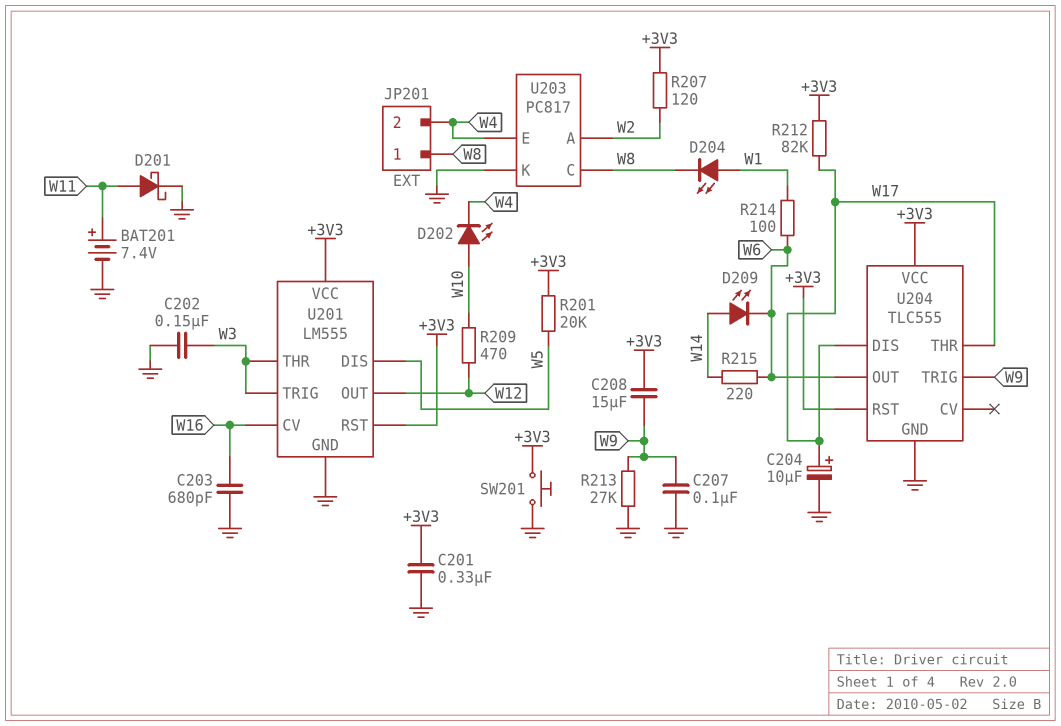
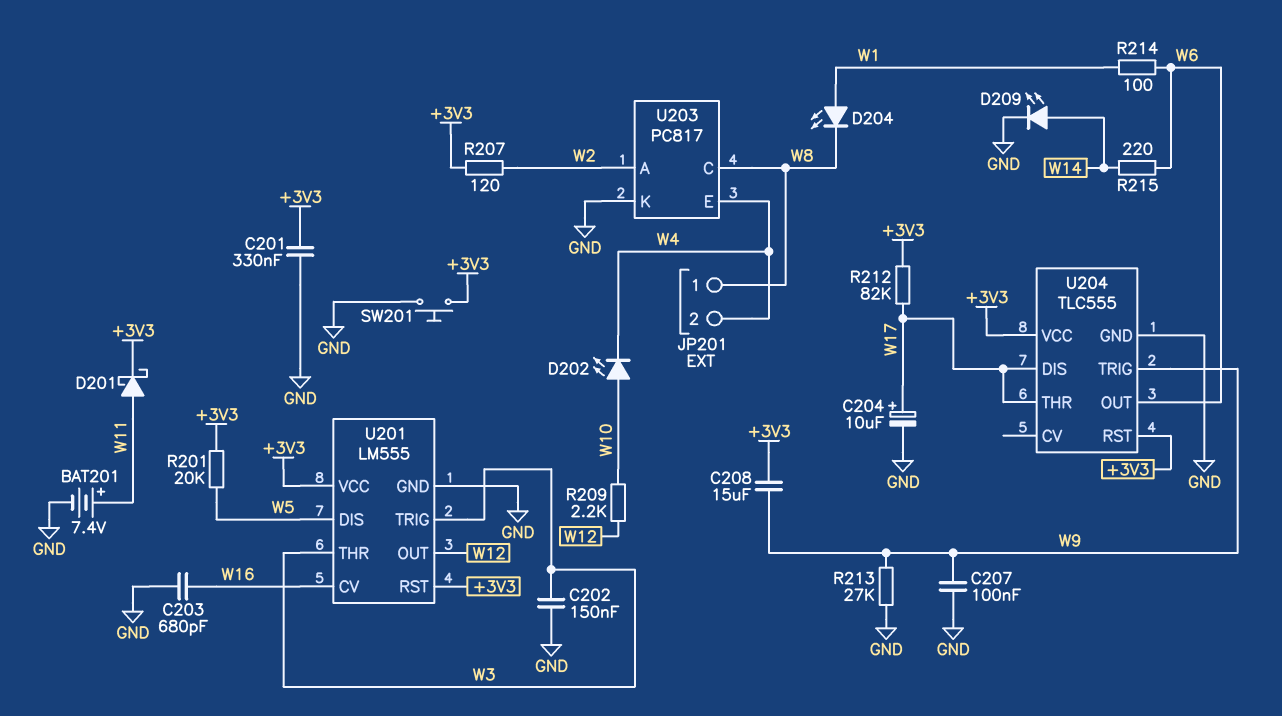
D201: schottky (A W11, K GND) -> schottky (A W11, K +3V3)
D209: LED (A W14, K W6) -> LED (A W14, K GND)
R209: 470 (W10, W12) -> 2.2k (W10, W12)

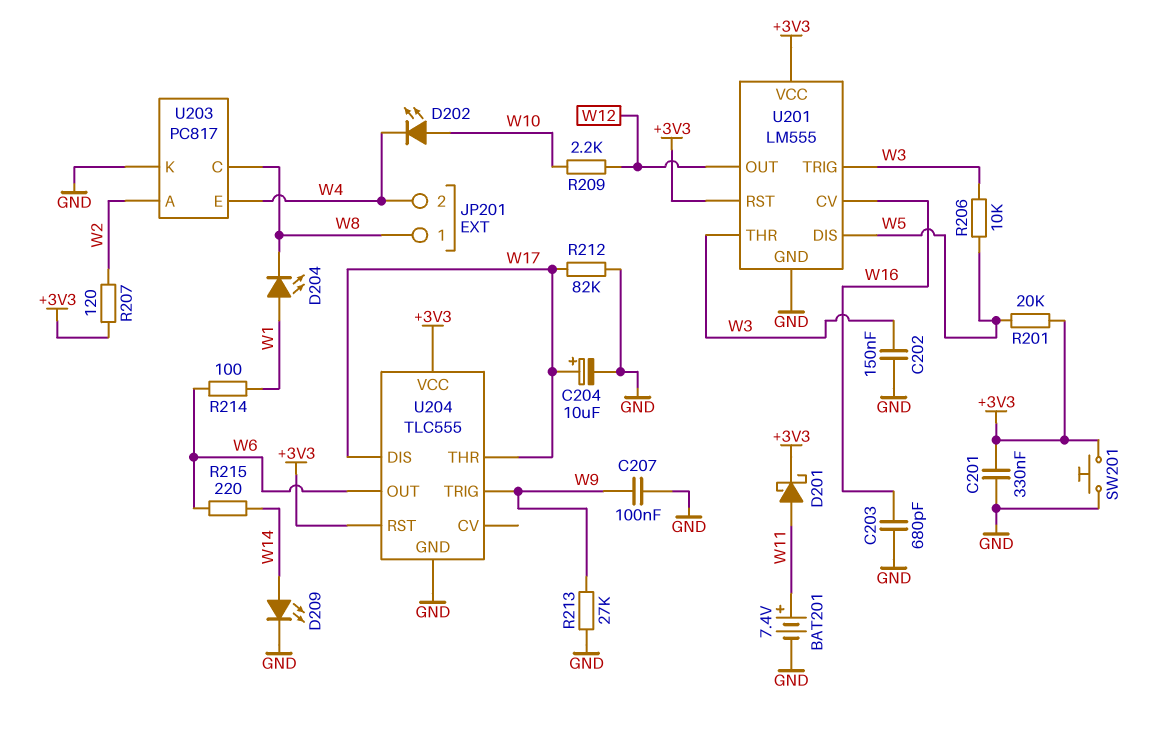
C208: 15uF (+3V3, W9) -> none
R206: none -> 10k (W3, W5)
R212: 82k (+3V3, W17) -> 82k (GND, W17)

